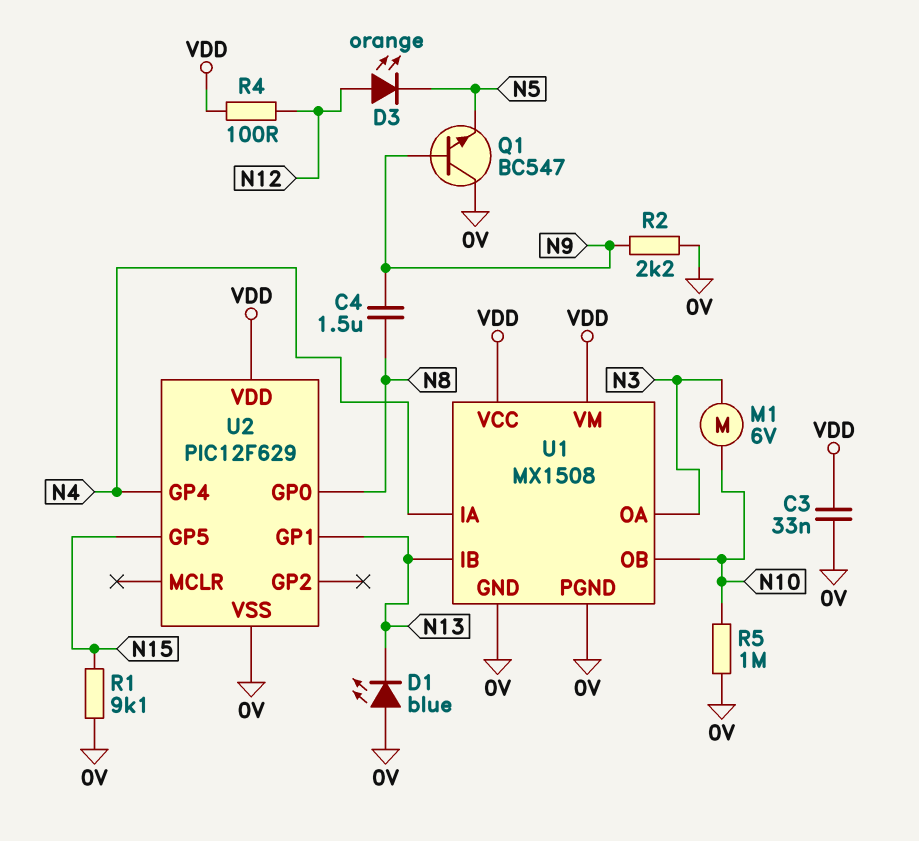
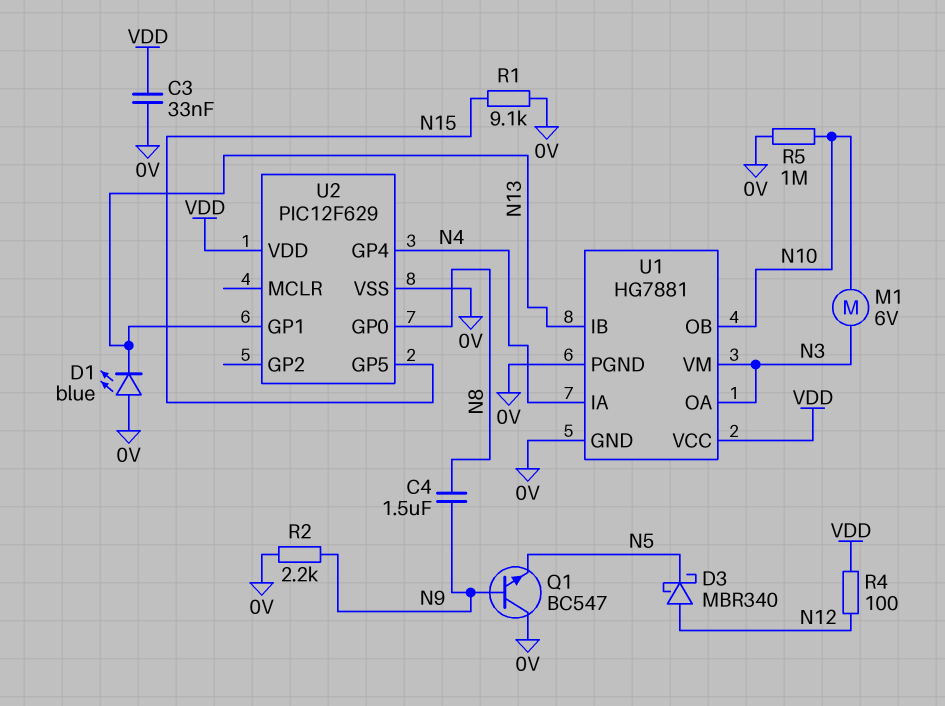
D3: LED orange (A N12, K N5) -> schottky MBR340 (A N12, K N5)
U1: MX1508 -> HG7881
U1 pin VM: VDD -> N3

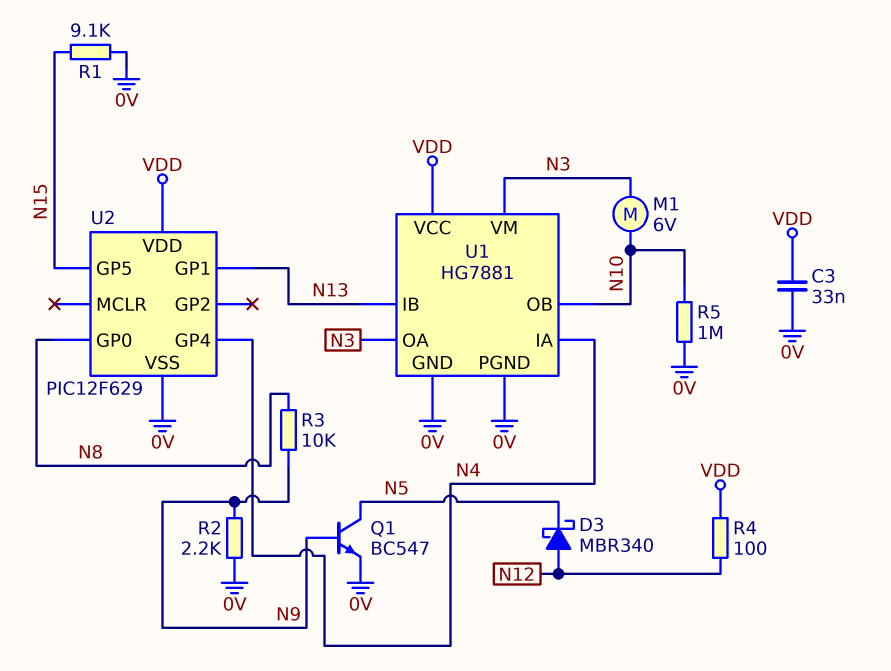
C4: 1.5uF (N8, N9) -> none
D1: LED blue (A 0V, K N13) -> none
Q1: NPN BC547 (B N9, C 0V, E N5) -> NPN BC547 (B N9, C N5, E 0V)
R3: none -> 10k (N8, N9)

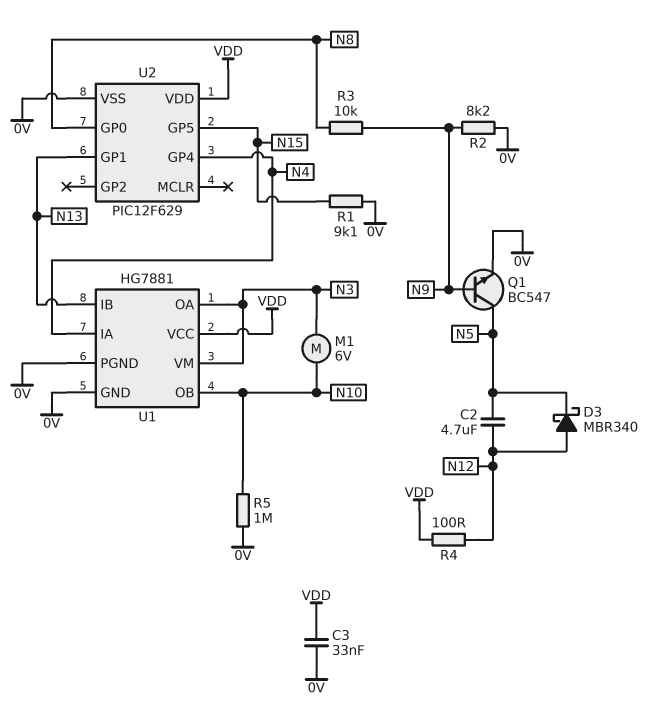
C2: none -> 4.7uF (N5, N12)
R2: 2.2k (0V, N9) -> 8.2k (0V, N9)

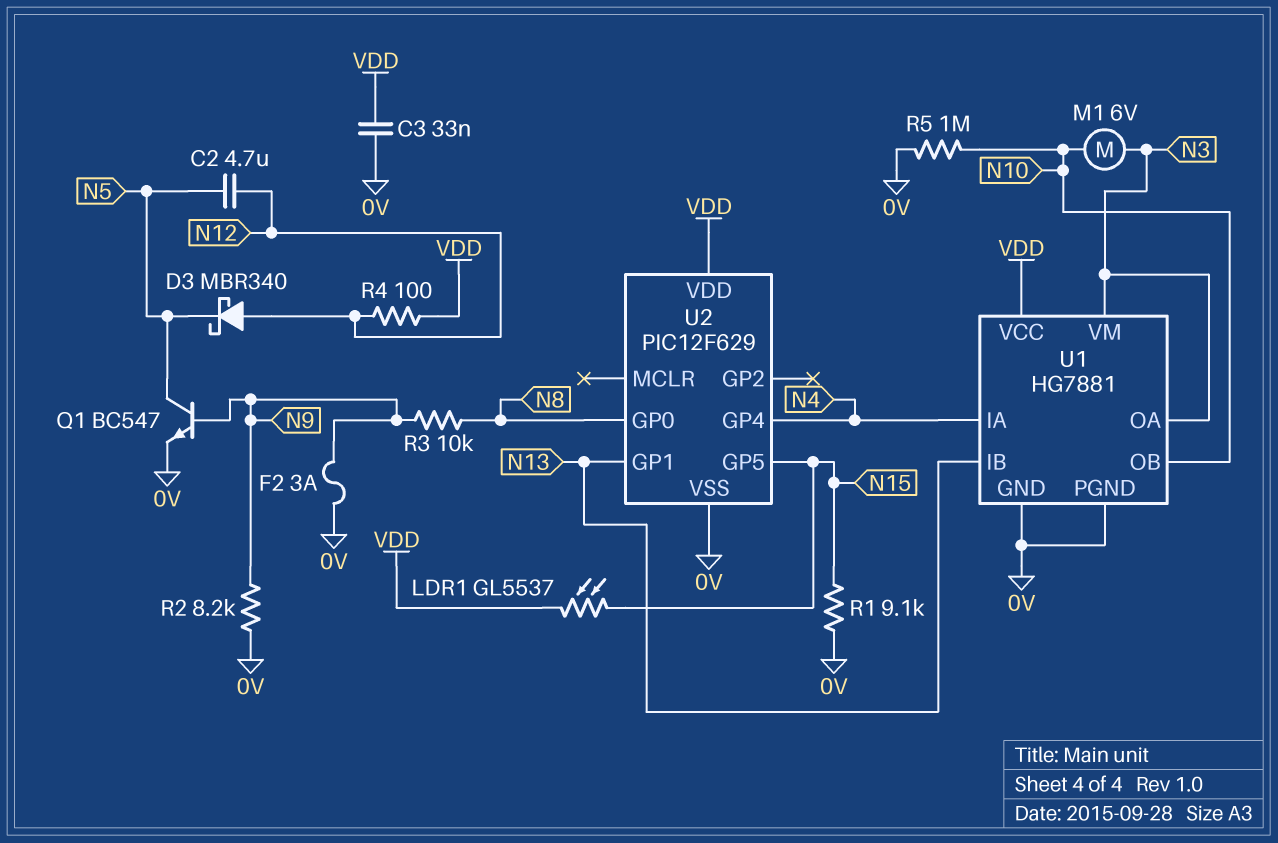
F2: none -> 3A (0V, N9)
LDR1: none -> GL5537 (N15, VDD)

